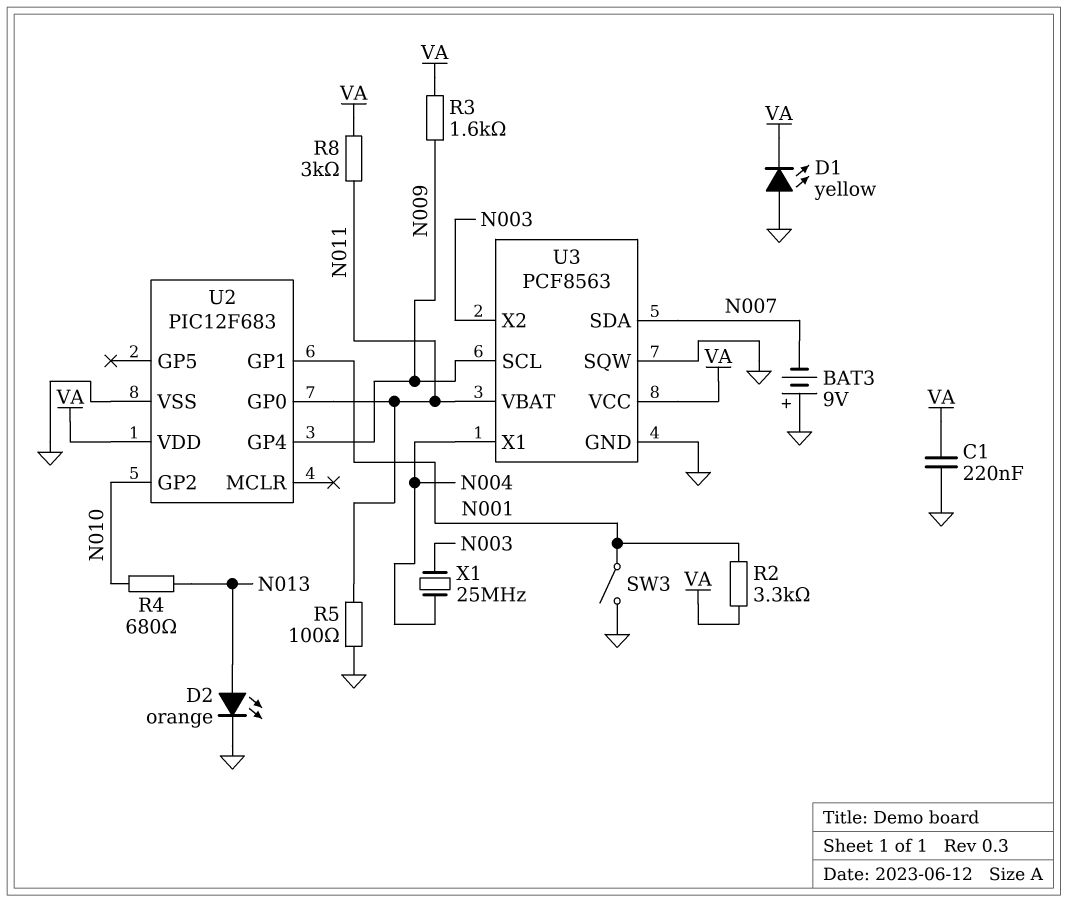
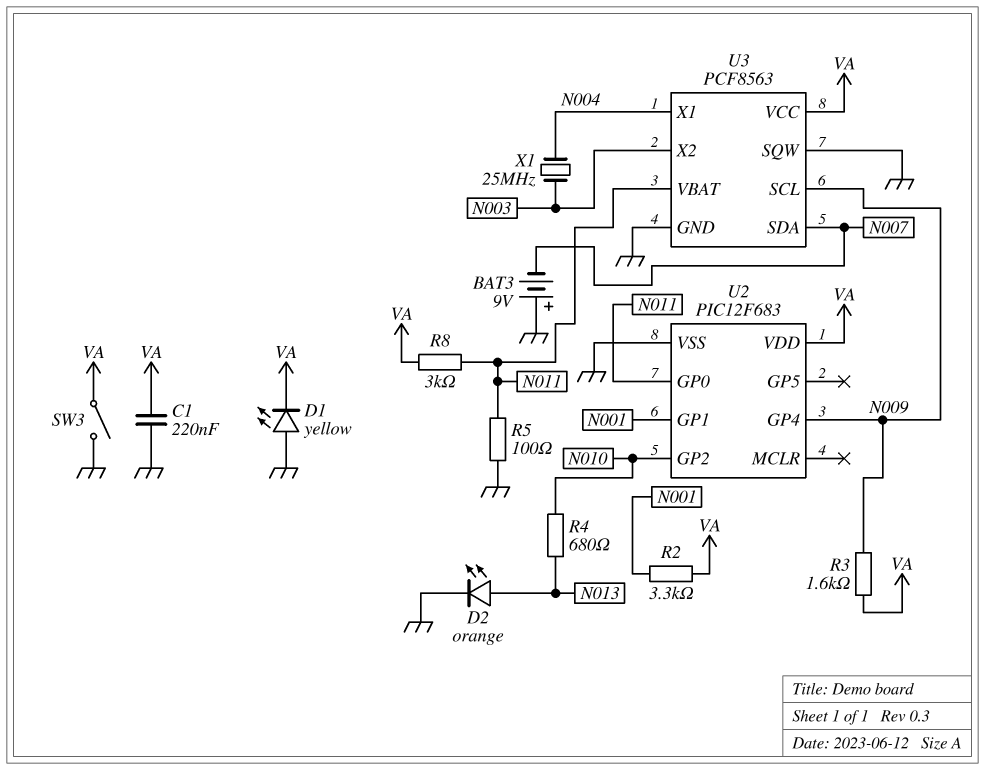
SW3: switch (GND, N001) -> switch (GND, VA)

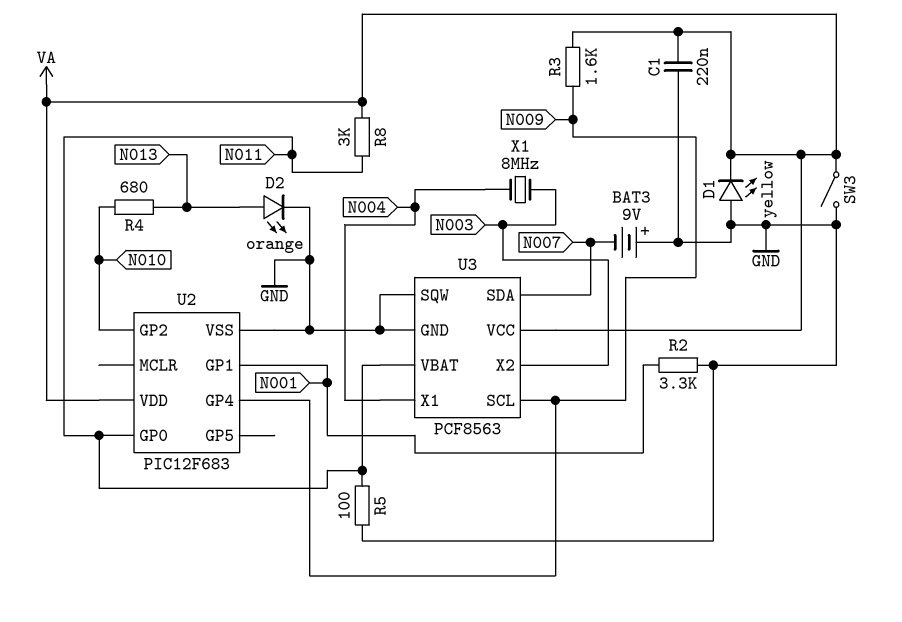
R2: 3.3k (N001, VA) -> 3.3k (GND, N001)
X1: 25MHz (N003, N004) -> 8MHz (N003, N004)

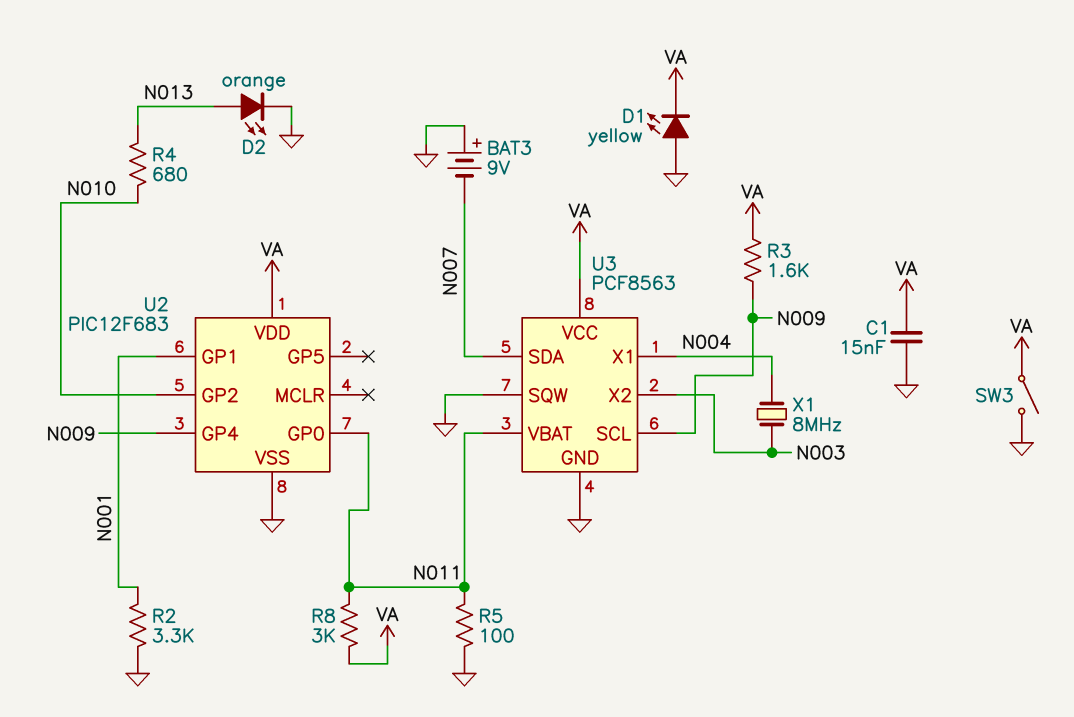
C1: 220nF (GND, VA) -> 15nF (GND, VA)

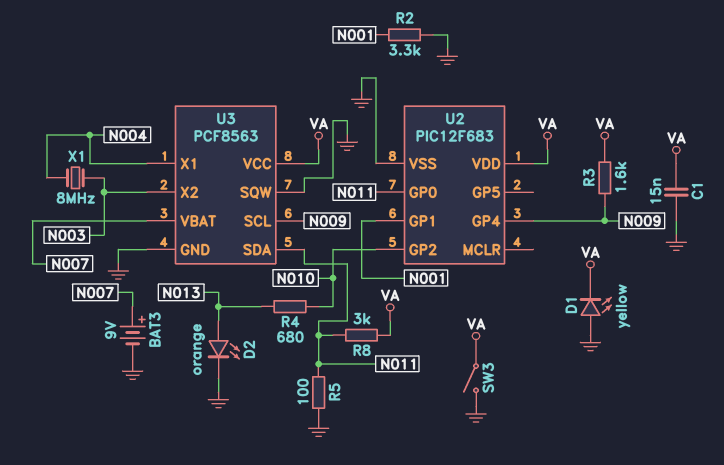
BAT3: 9V (plus GND, minus N007) -> 9V (plus N007, minus GND)
U3 pin SDA: N007 -> N011
U3 pin VBAT: N011 -> N007

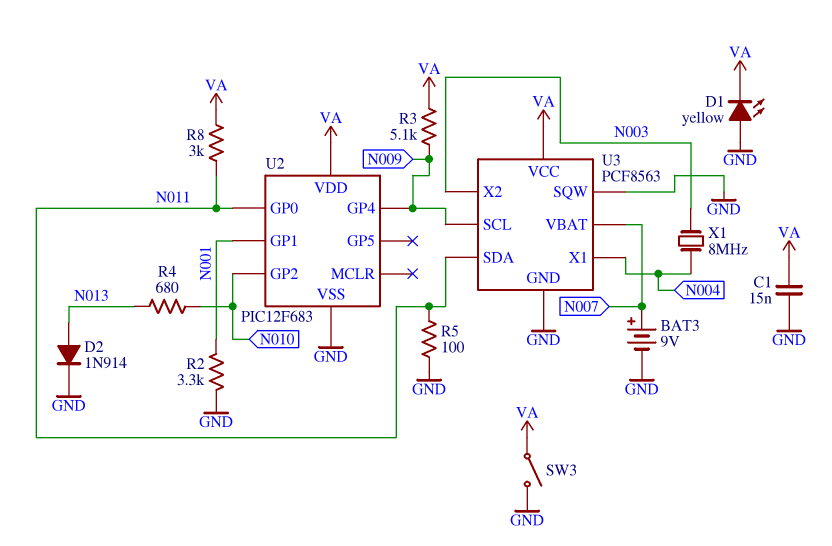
D2: LED orange (A N013, K GND) -> diode 1N914 (A N013, K GND)
R3: 1.6k (N009, VA) -> 5.1k (N009, VA)

